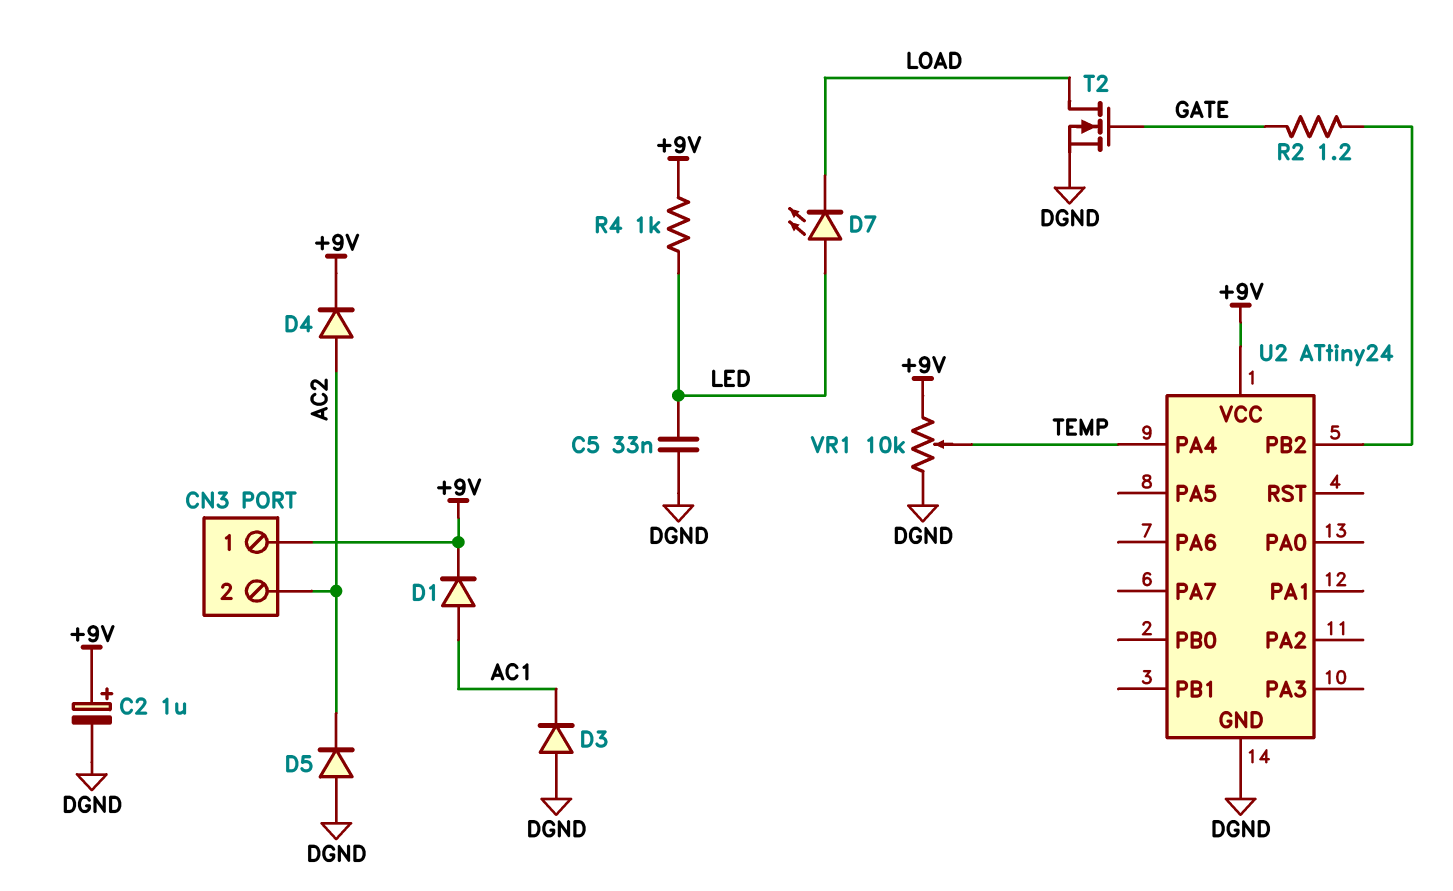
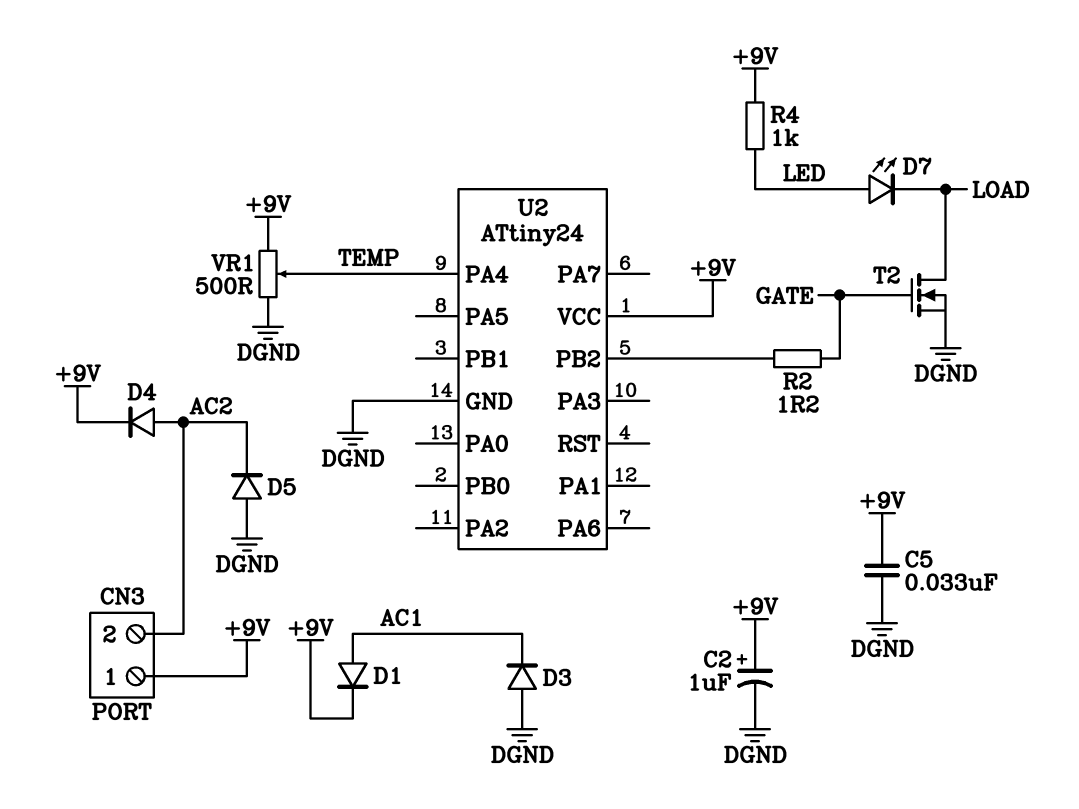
C5: 33nF (DGND, LED) -> 33nF (+9V, DGND)
VR1: 10k (+9V, DGND, wiper TEMP) -> 500 (+9V, DGND, wiper TEMP)

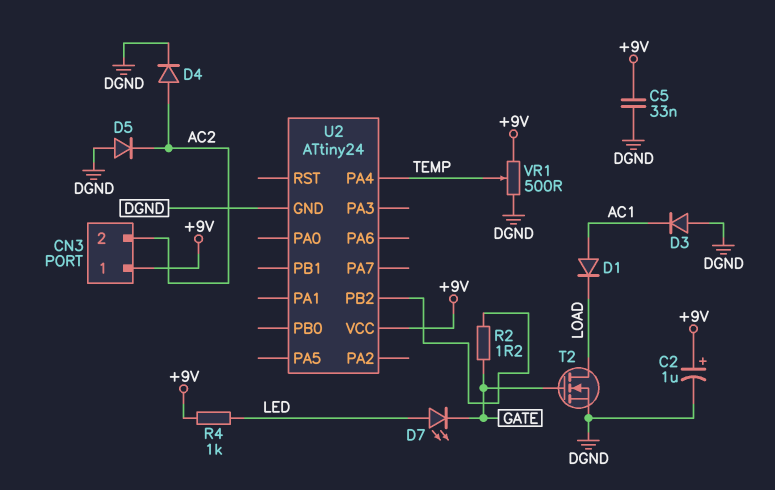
D1: diode (A AC1, K +9V) -> diode (A AC1, K LOAD)
D4: diode (A AC2, K +9V) -> diode (A AC2, K DGND)
D7: LED (A LED, K LOAD) -> LED (A LED, K GATE)

